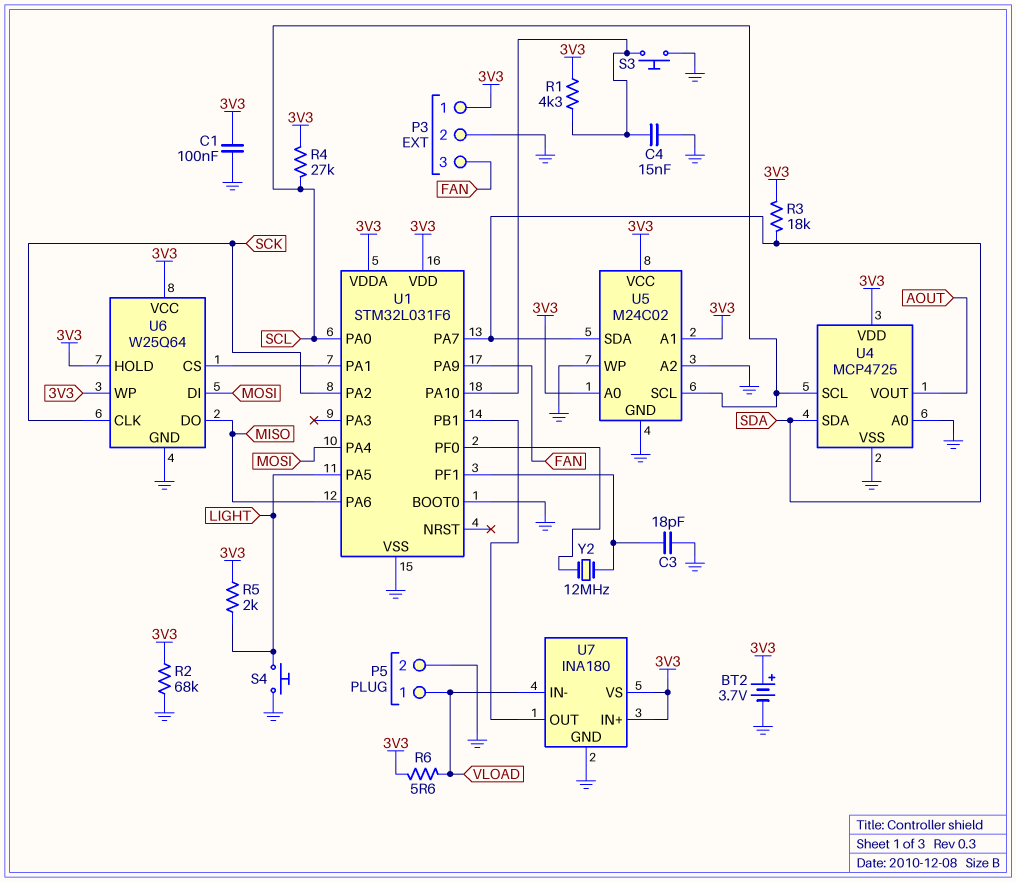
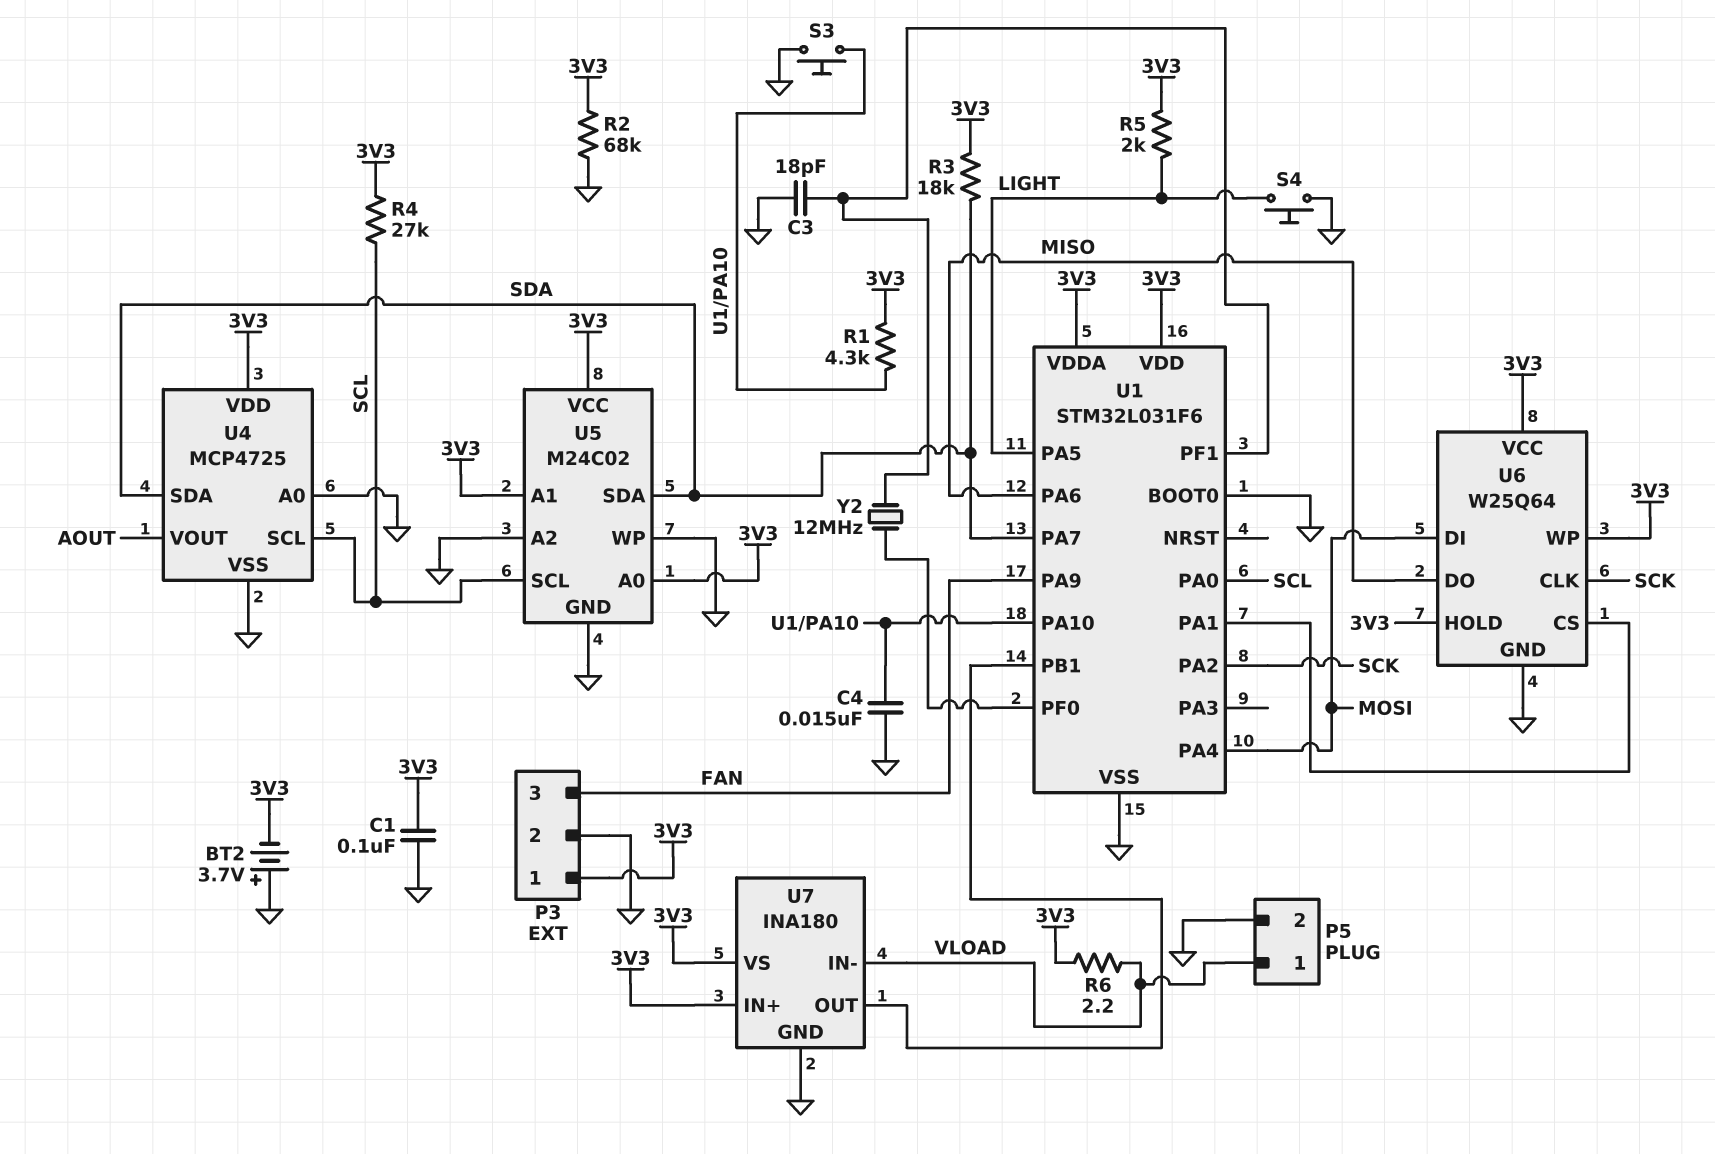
BT2: 3.7V (plus 3V3, minus GND) -> 3.7V (plus GND, minus 3V3)
R6: 5.6 (3V3, VLOAD) -> 2.2 (3V3, VLOAD)

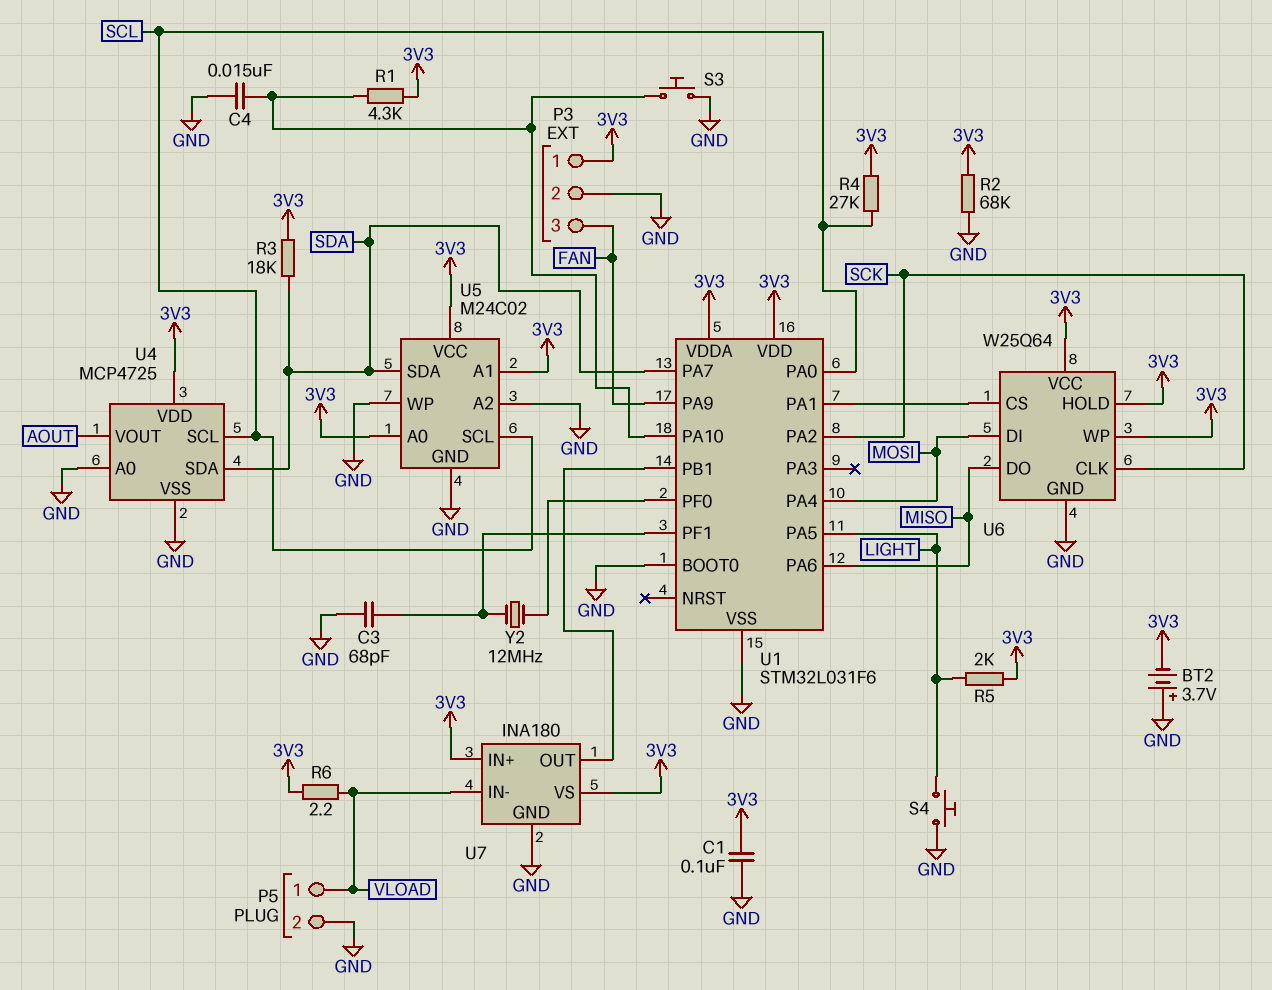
C3: 18pF (GND, U1/PF1) -> 68pF (GND, U1/PF1)

